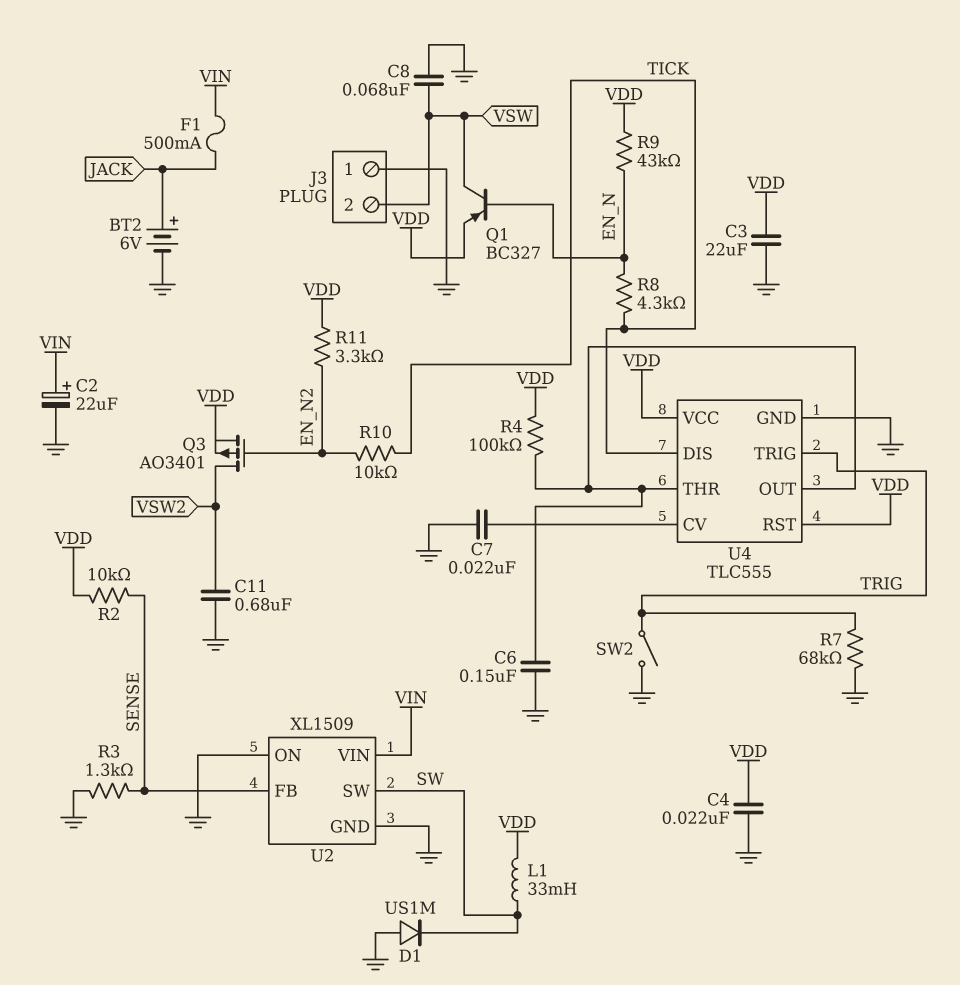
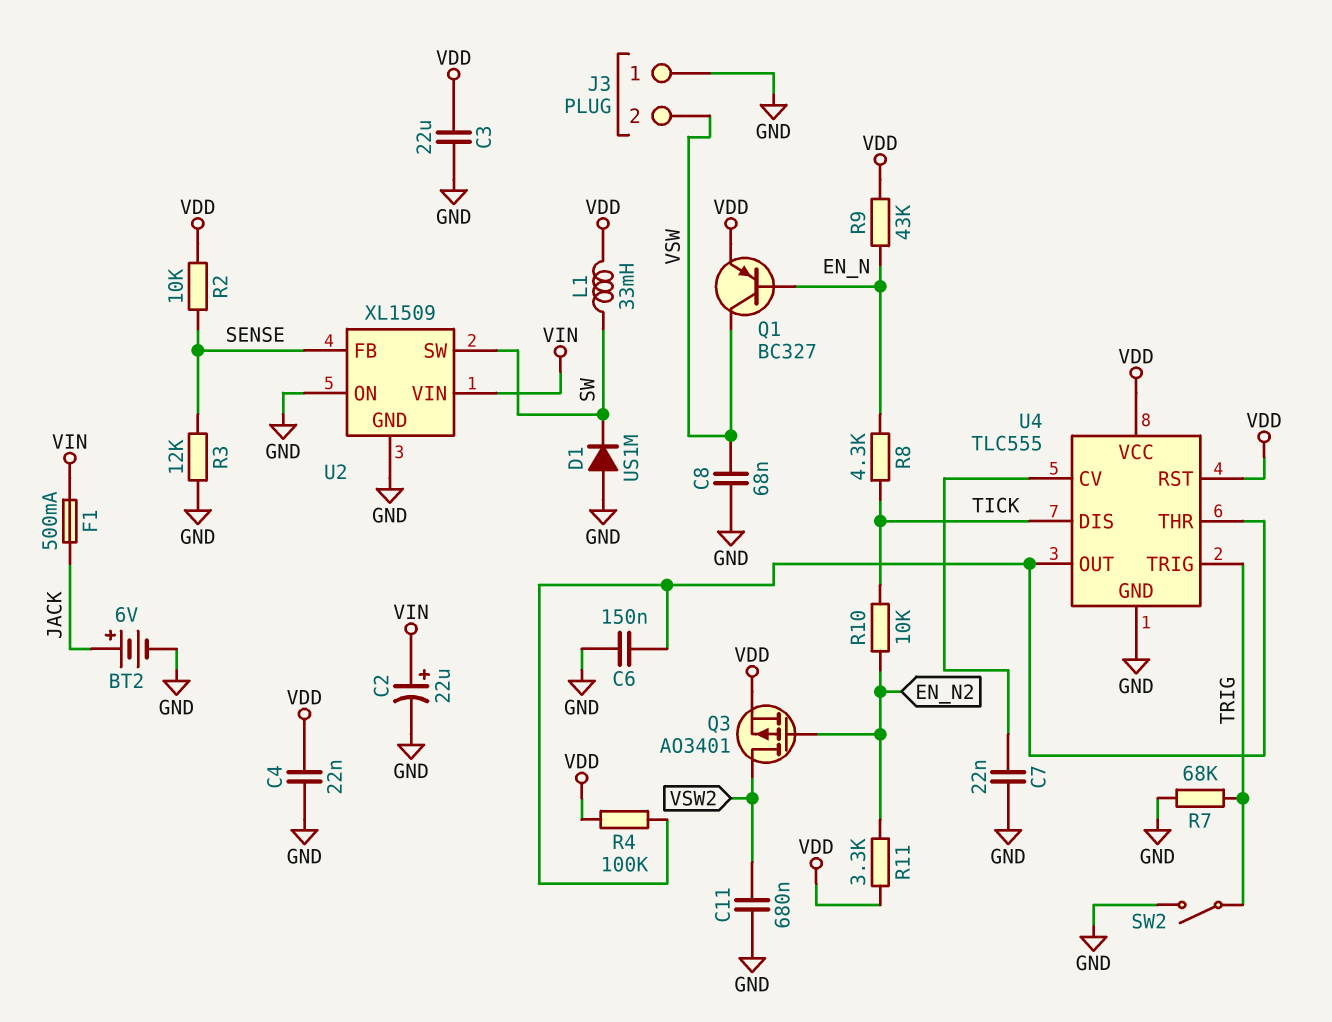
R3: 1.3k (GND, SENSE) -> 12k (GND, SENSE)

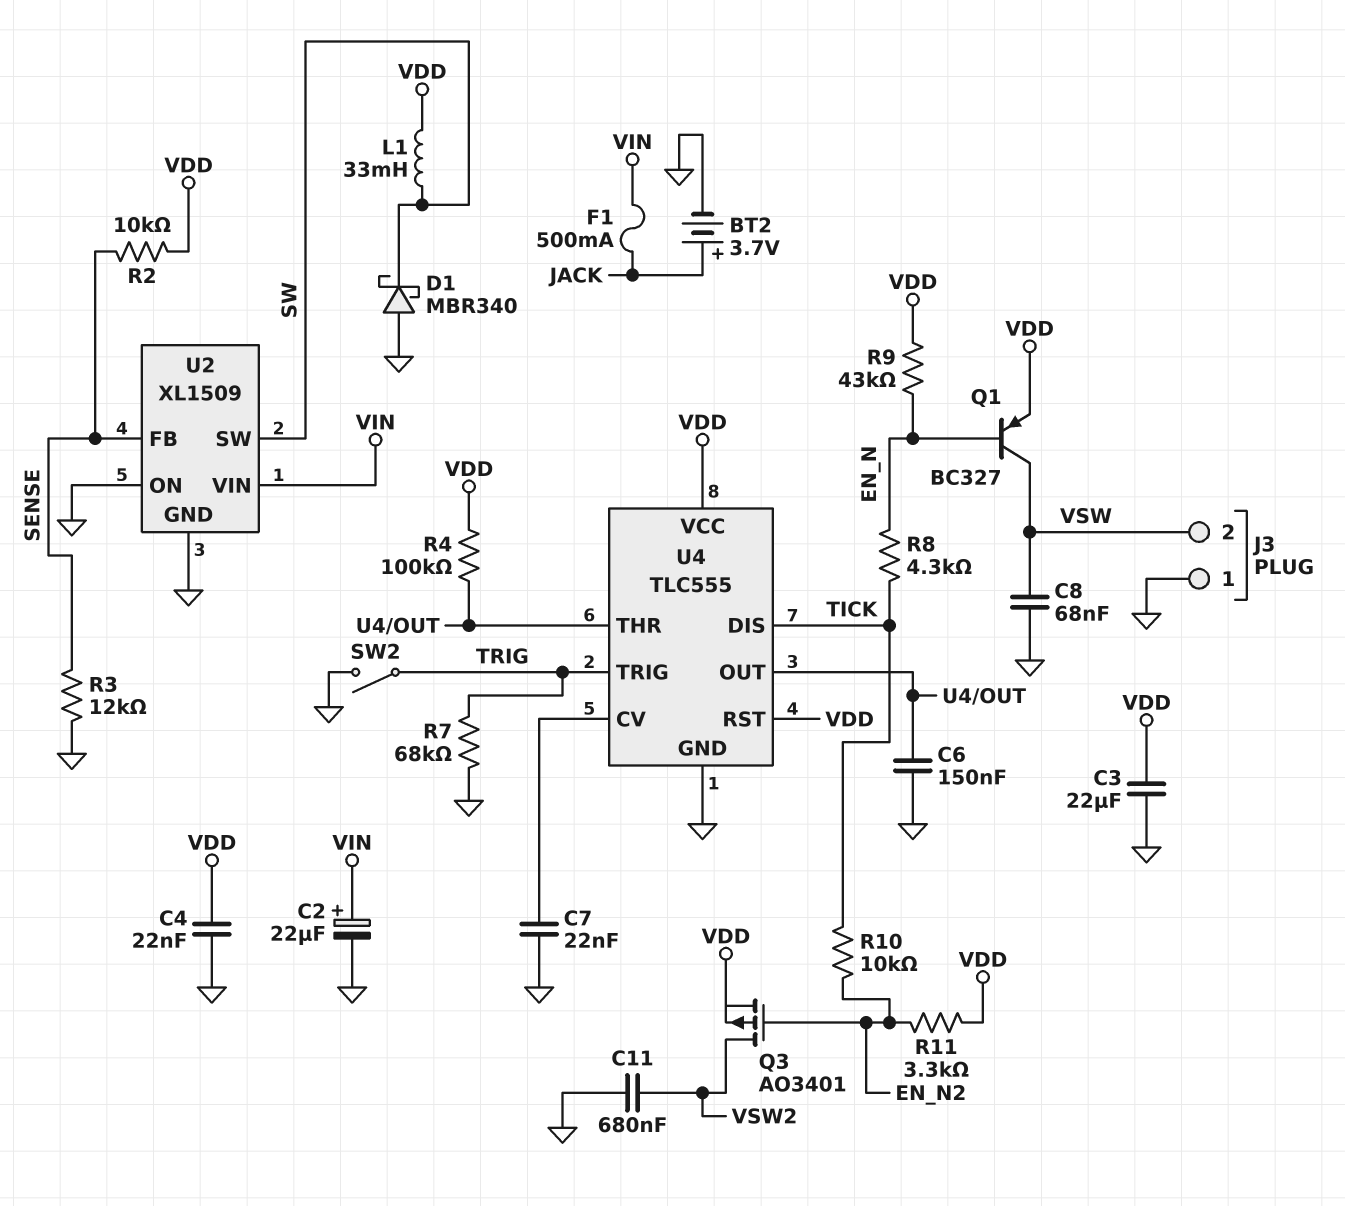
BT2: 6V (plus JACK, minus GND) -> 3.7V (plus JACK, minus GND)
D1: diode US1M (A GND, K SW) -> schottky MBR340 (A GND, K SW)

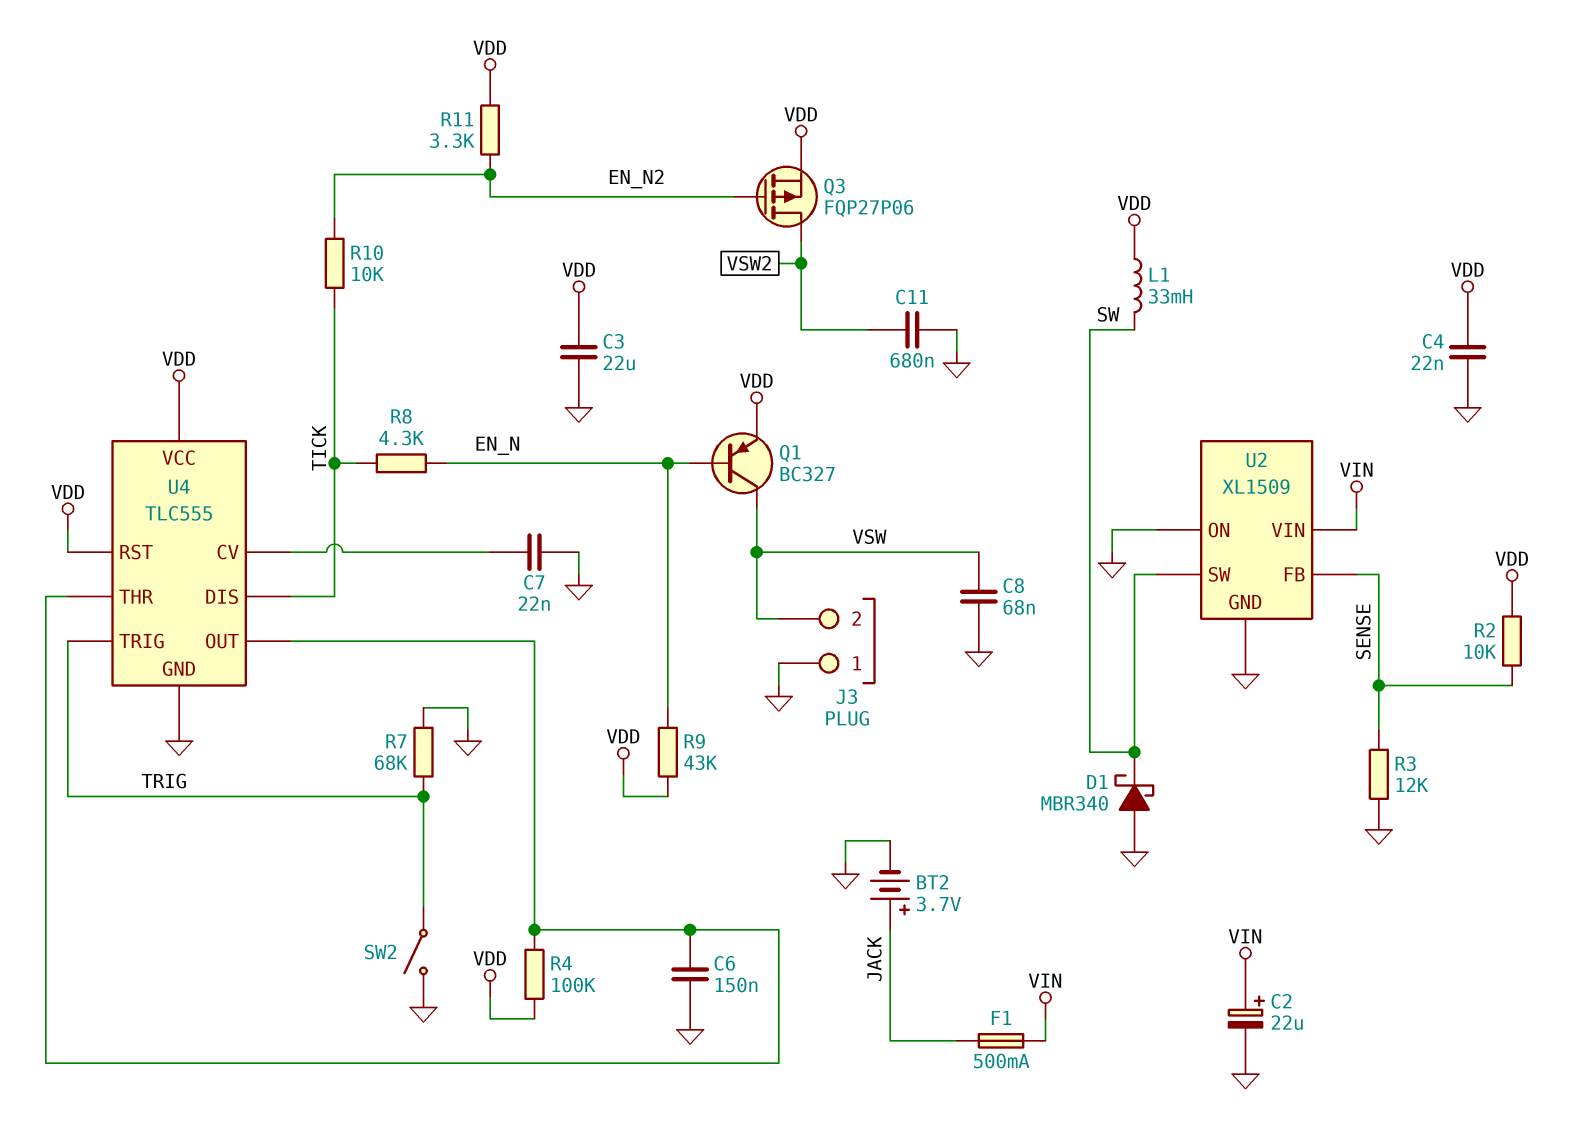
Q3: PMOS AO3401 (G EN_N2, D VSW2, S VDD) -> PMOS FQP27P06 (G EN_N2, D VSW2, S VDD)

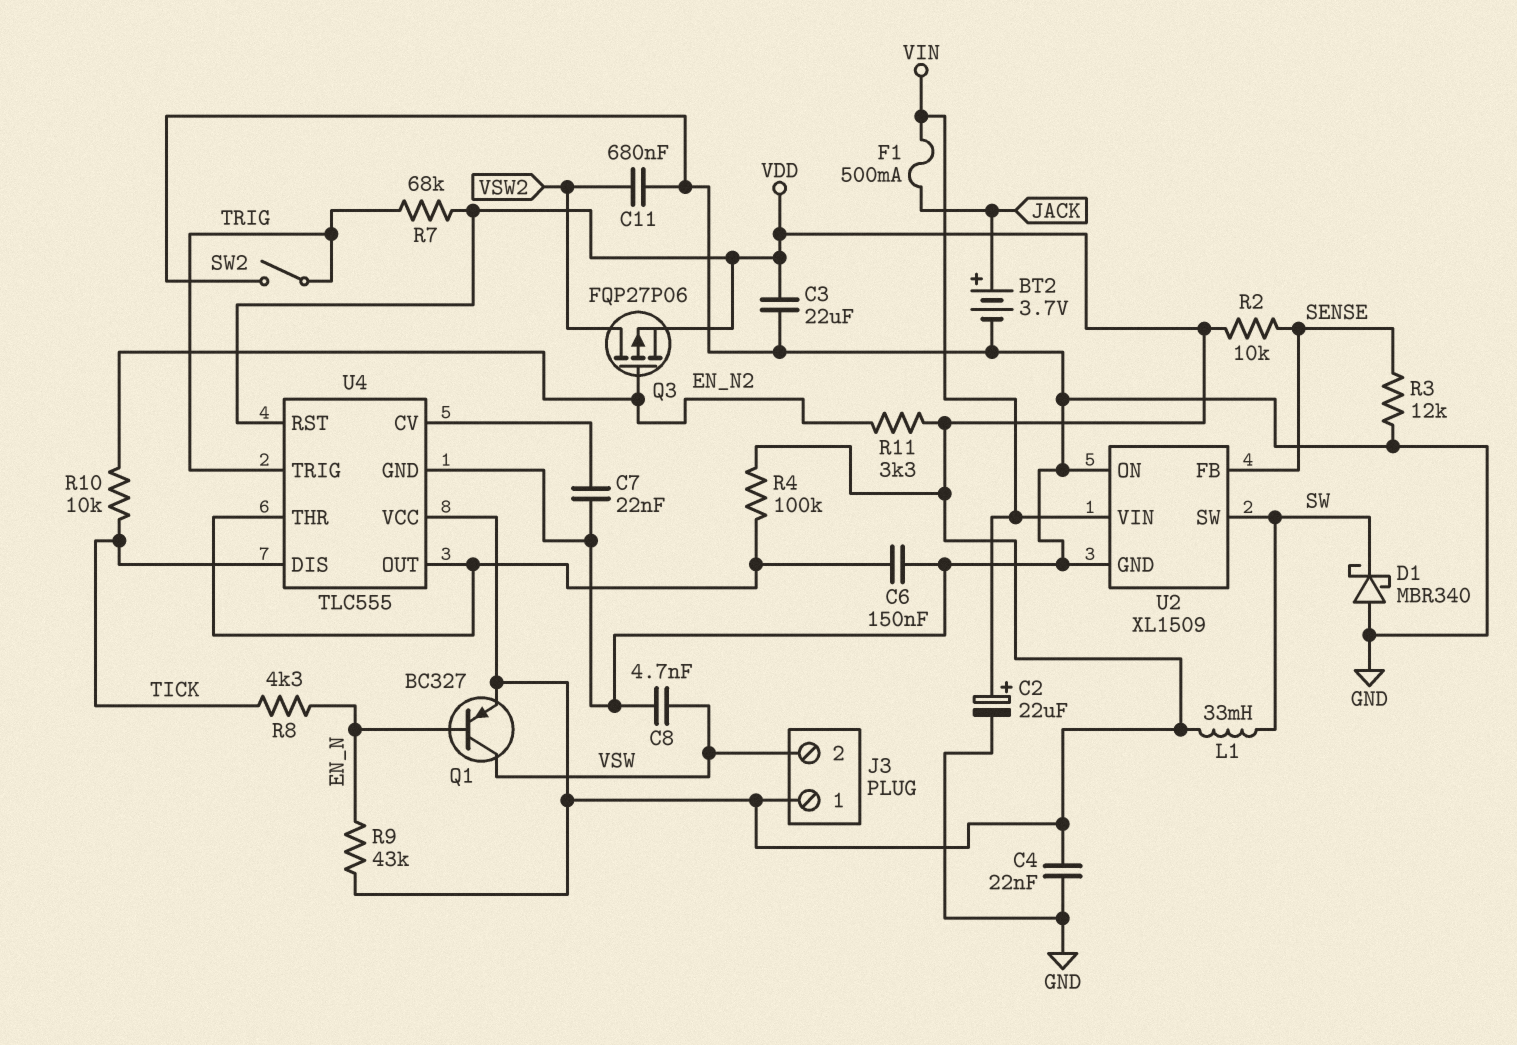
C8: 68nF (GND, VSW) -> 4.7nF (GND, VSW)
J3 pin 1: GND -> VDD
R7: 68k (GND, TRIG) -> 68k (TRIG, VDD)

